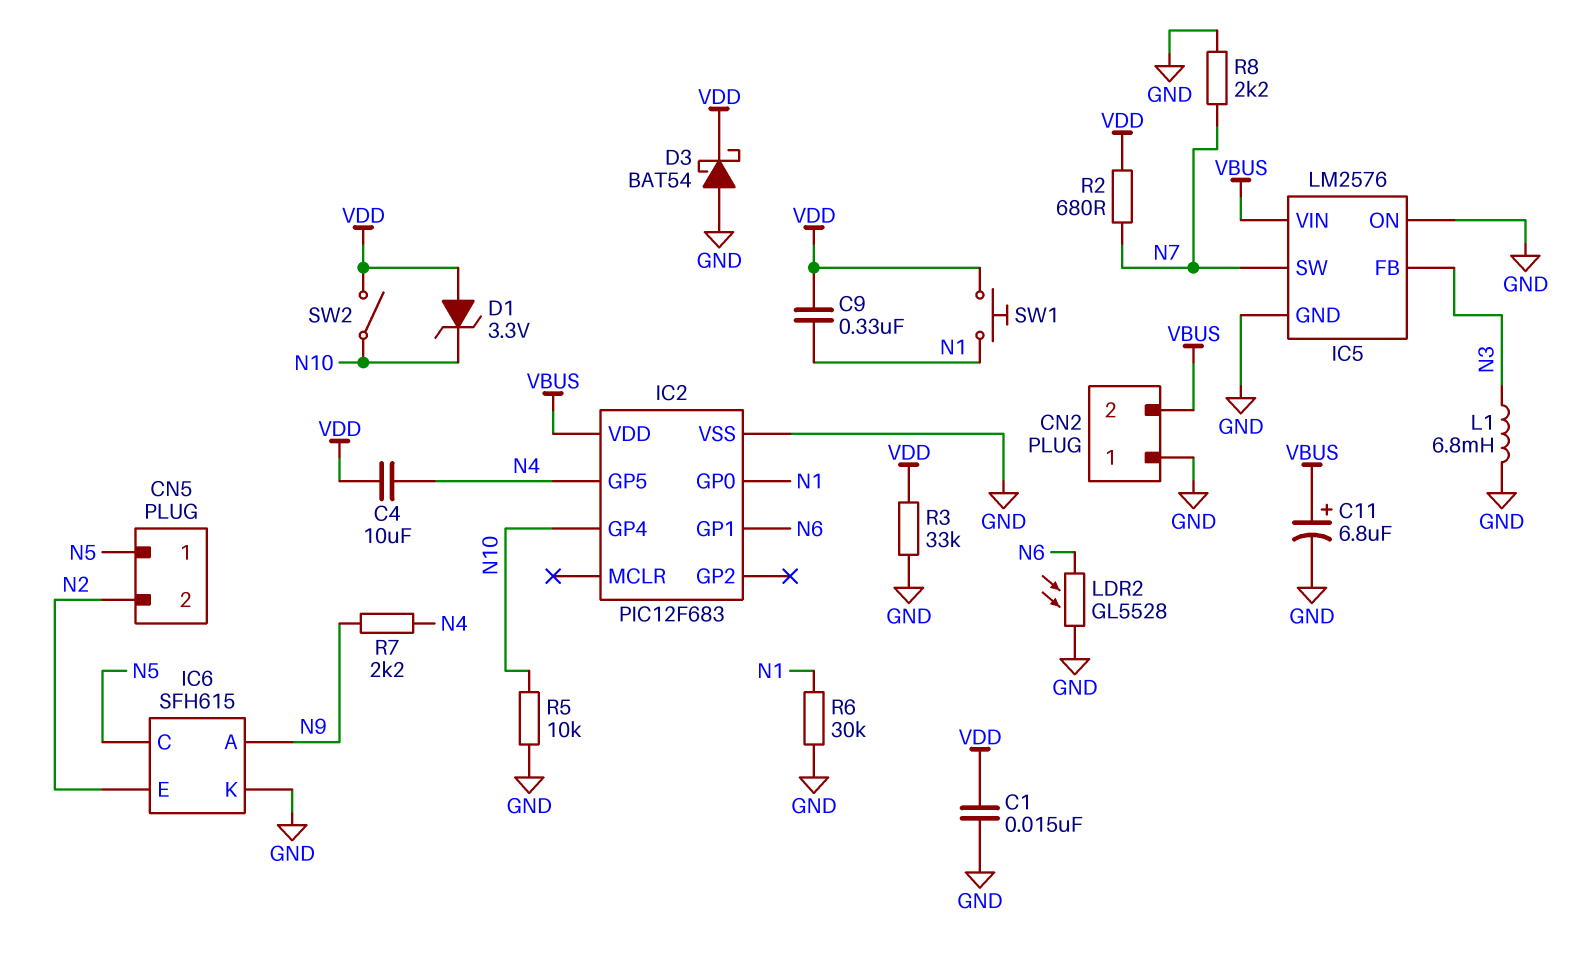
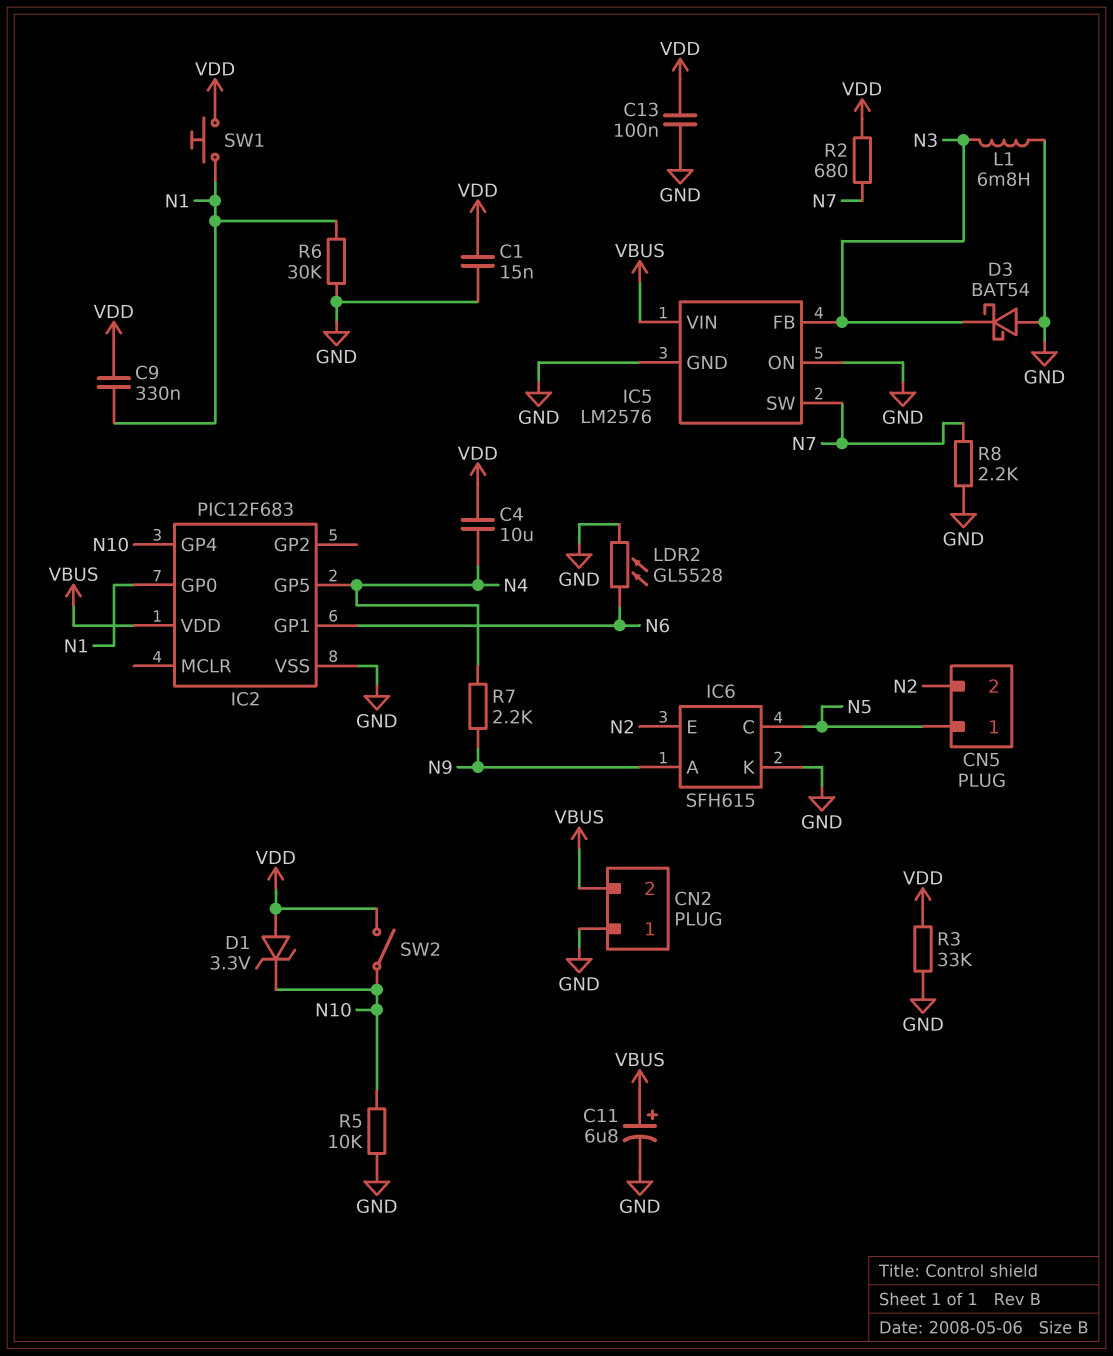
C13: none -> 100nF (GND, VDD)
D3: schottky BAT54 (A GND, K VDD) -> schottky BAT54 (A GND, K N3)

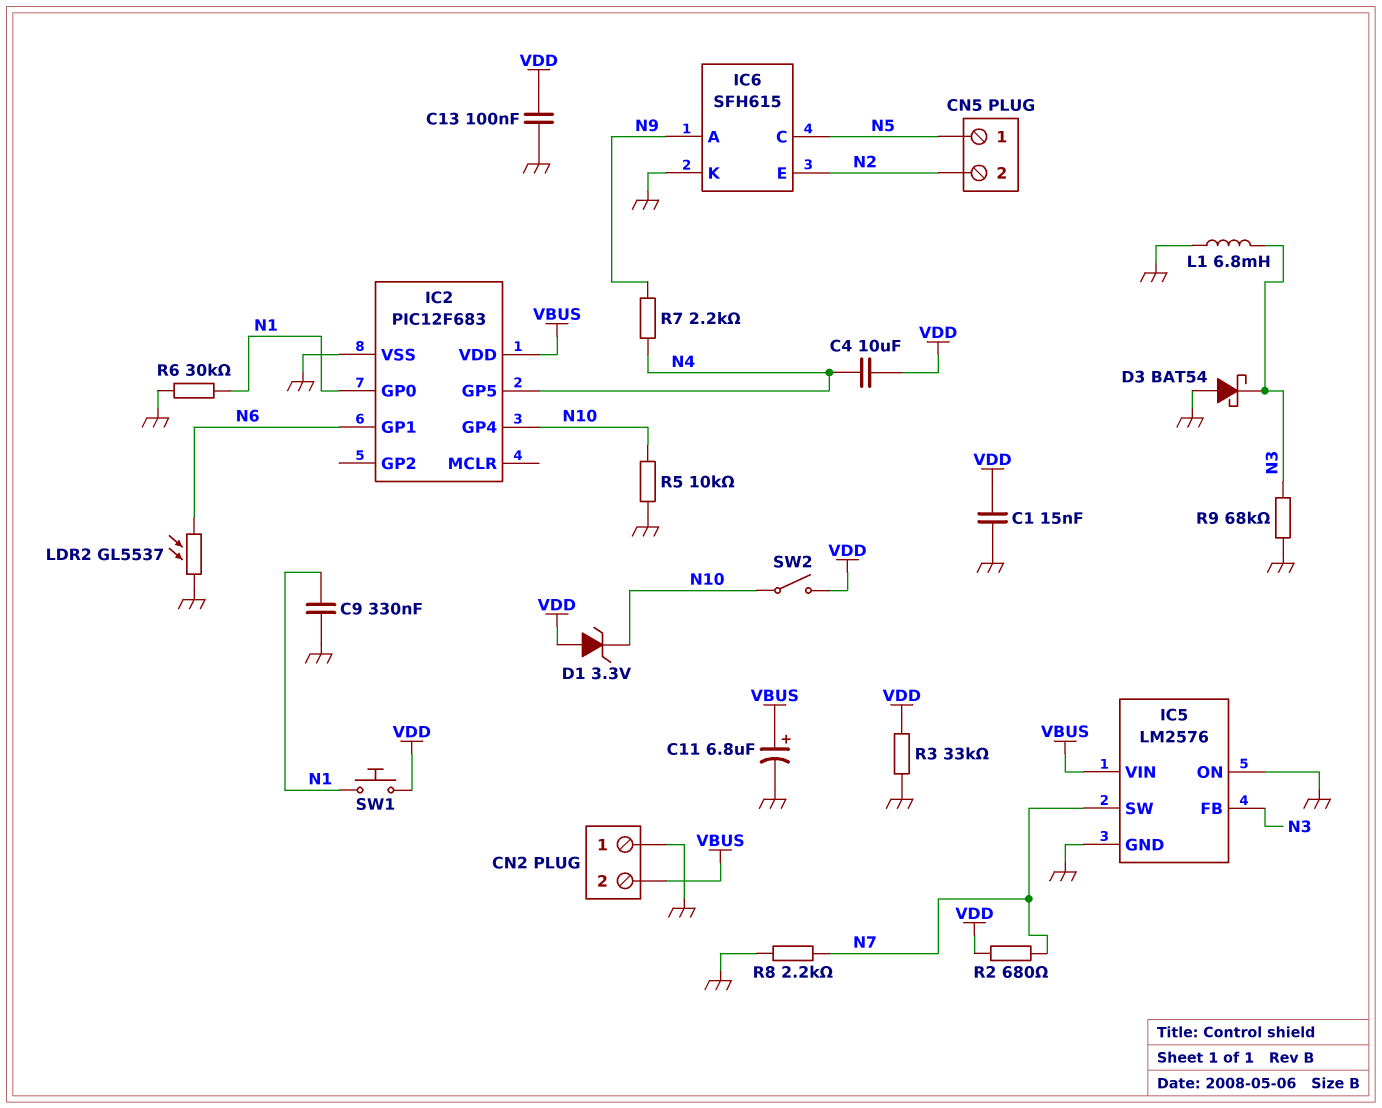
C9: 330nF (N1, VDD) -> 330nF (GND, N1)
LDR2: GL5528 (GND, N6) -> GL5537 (GND, N6)
R9: none -> 68k (GND, N3)

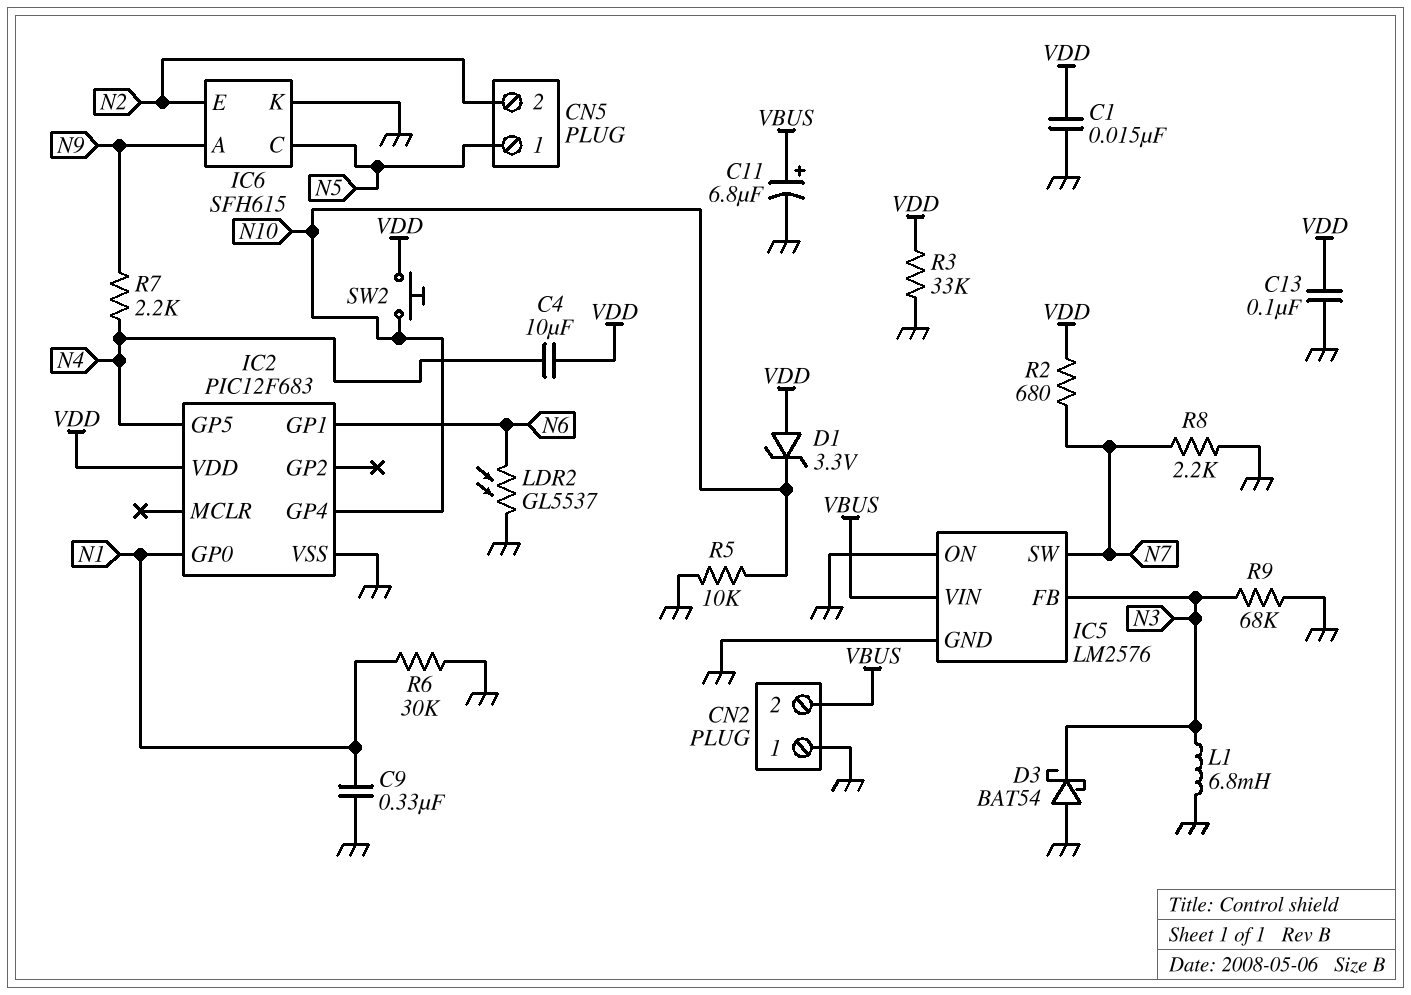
IC2 pin VDD: VBUS -> VDD
SW1: button (N1, VDD) -> none
SW2: switch (N10, VDD) -> button (N10, VDD)

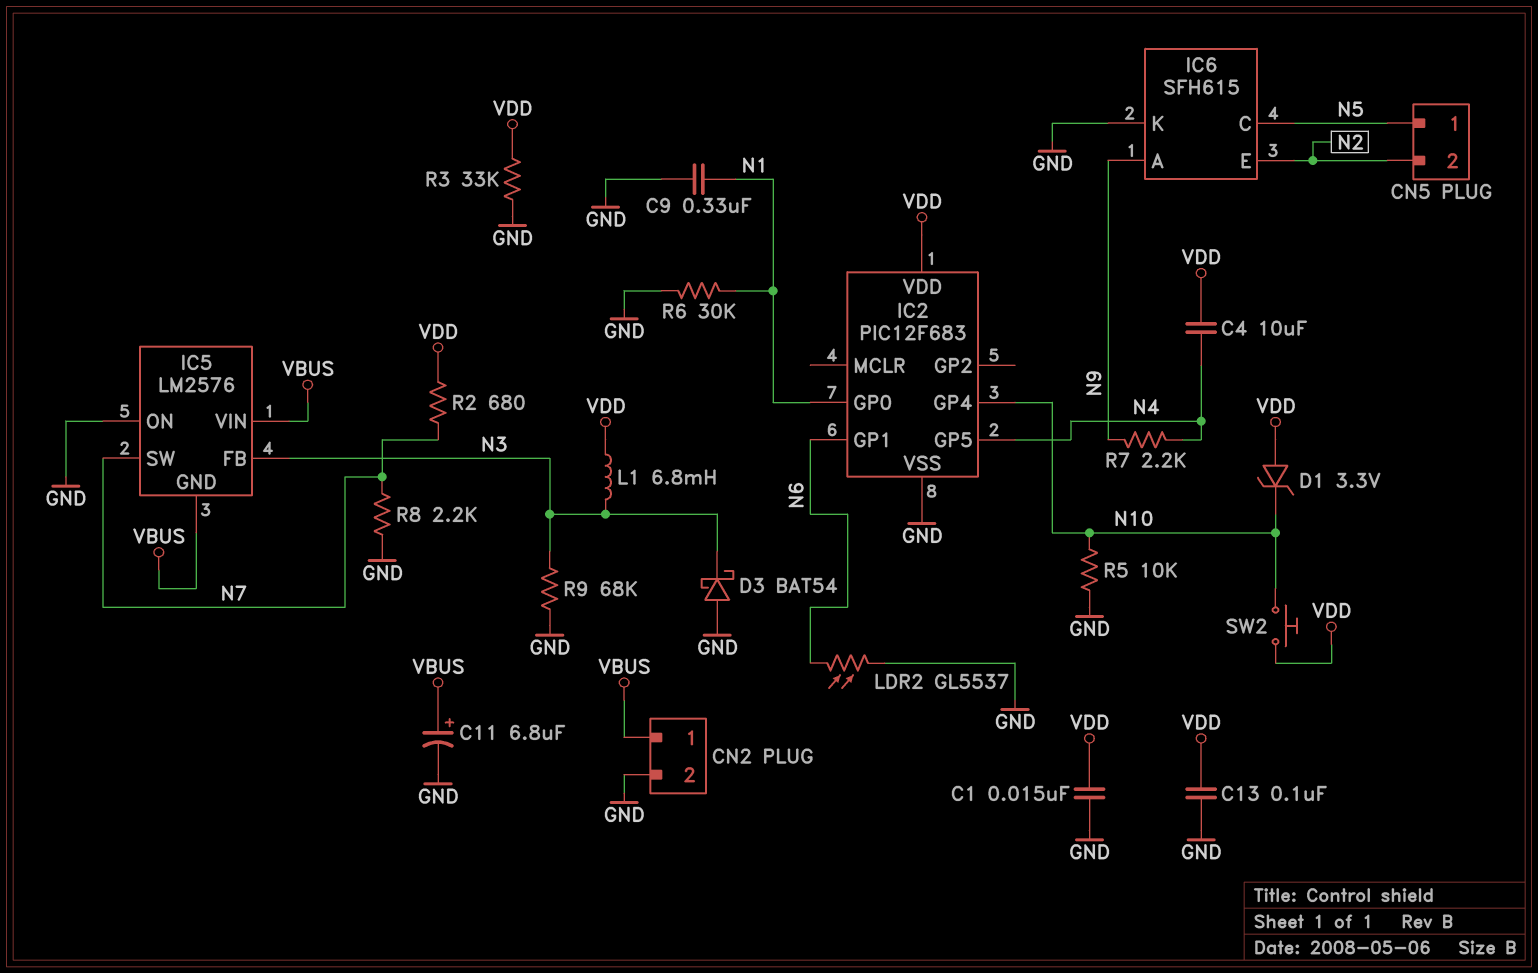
CN2 pin 1: GND -> VBUS
CN2 pin 2: VBUS -> GND
IC5 pin GND: GND -> VBUS
L1: 6.8mH (GND, N3) -> 6.8mH (N3, VDD)

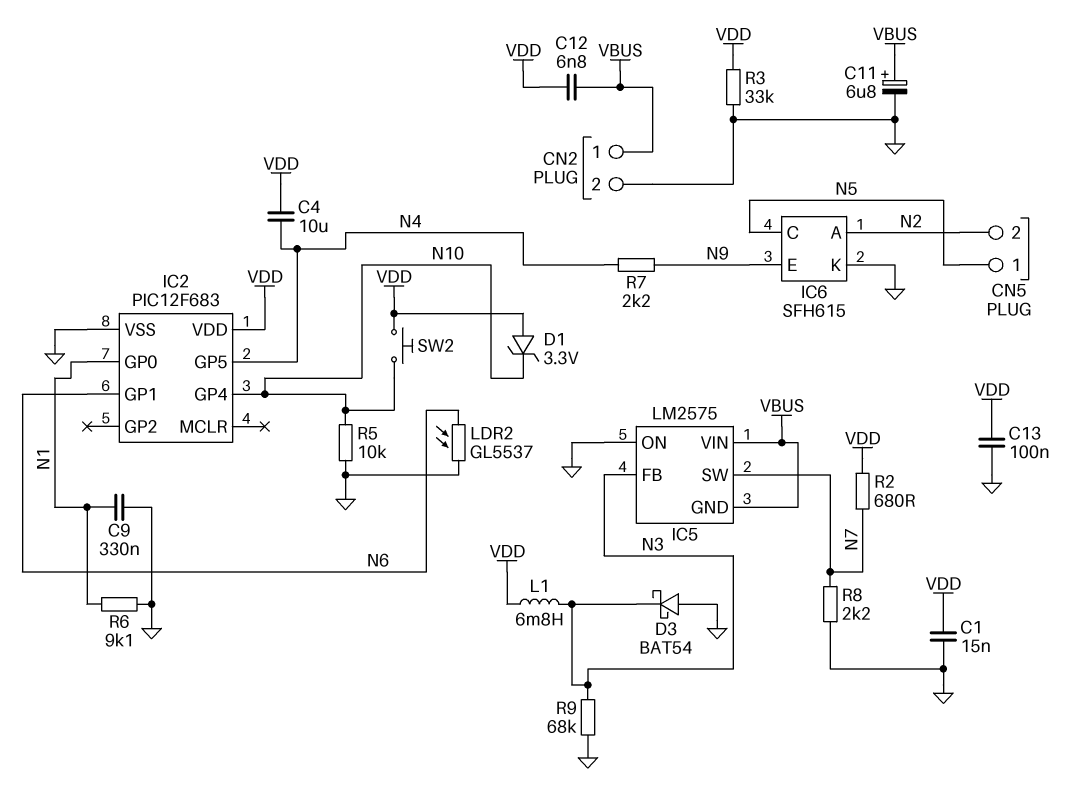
C12: none -> 6.8nF (VBUS, VDD)
IC5: LM2576 -> LM2575
IC6 pin A: N9 -> N2
IC6 pin E: N2 -> N9
R6: 30k (GND, N1) -> 9.1k (GND, N1)

